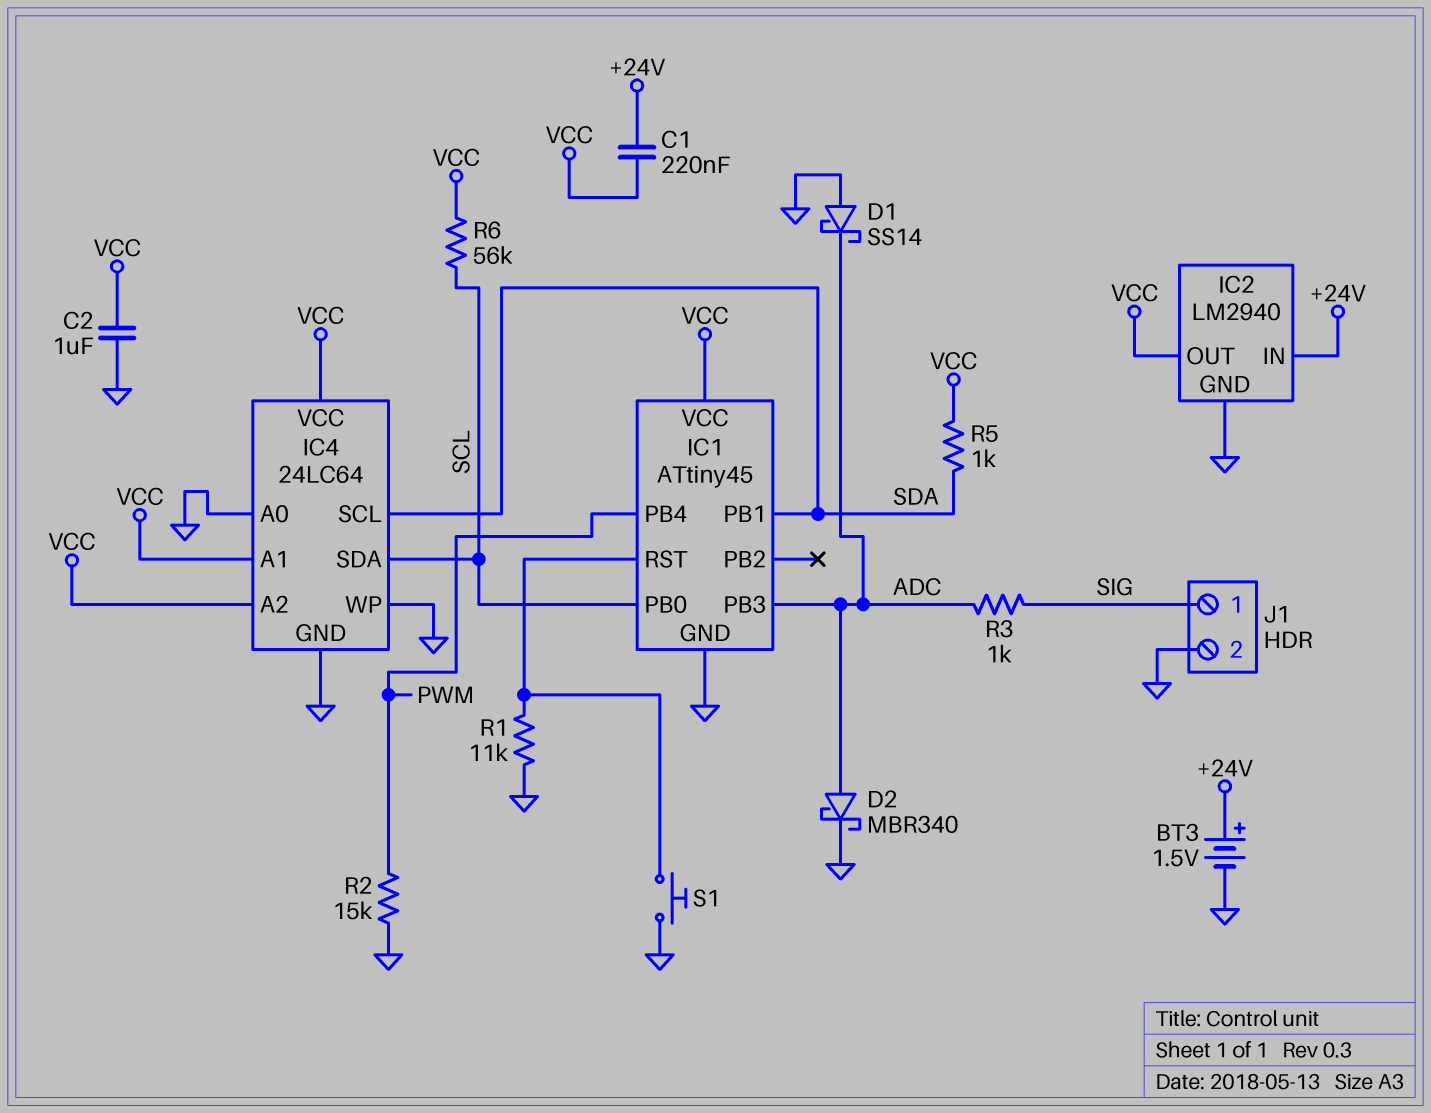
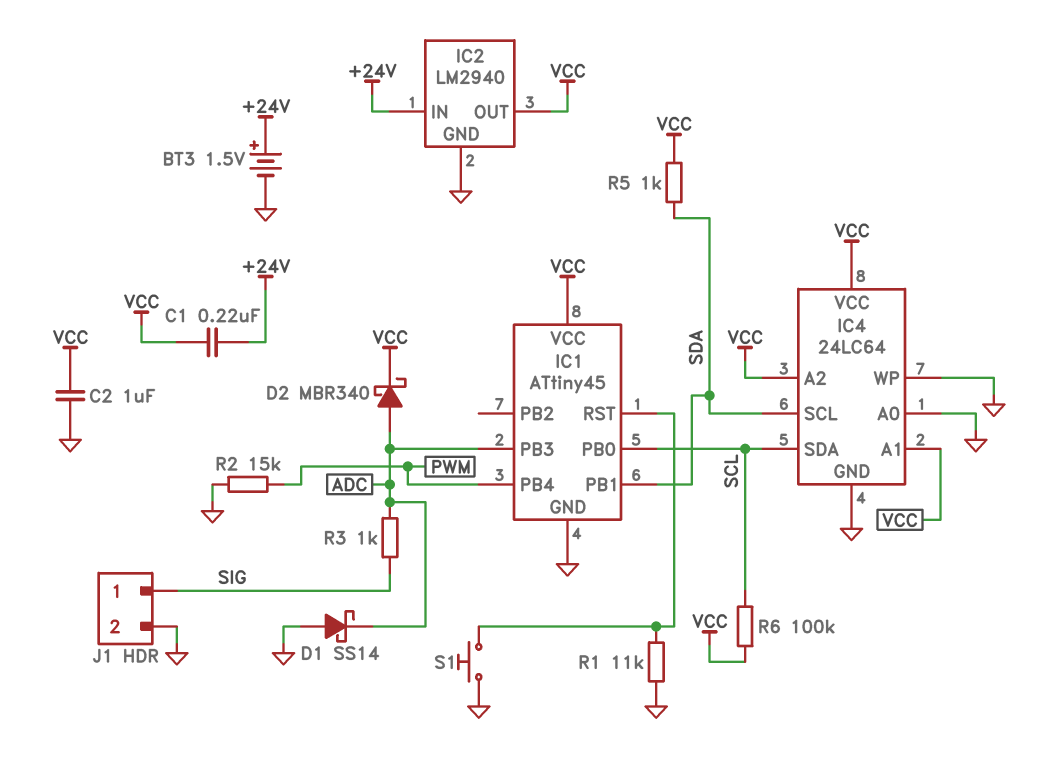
D2: schottky MBR340 (A ADC, K GND) -> schottky MBR340 (A ADC, K VCC)
R6: 56k (SCL, VCC) -> 100k (SCL, VCC)

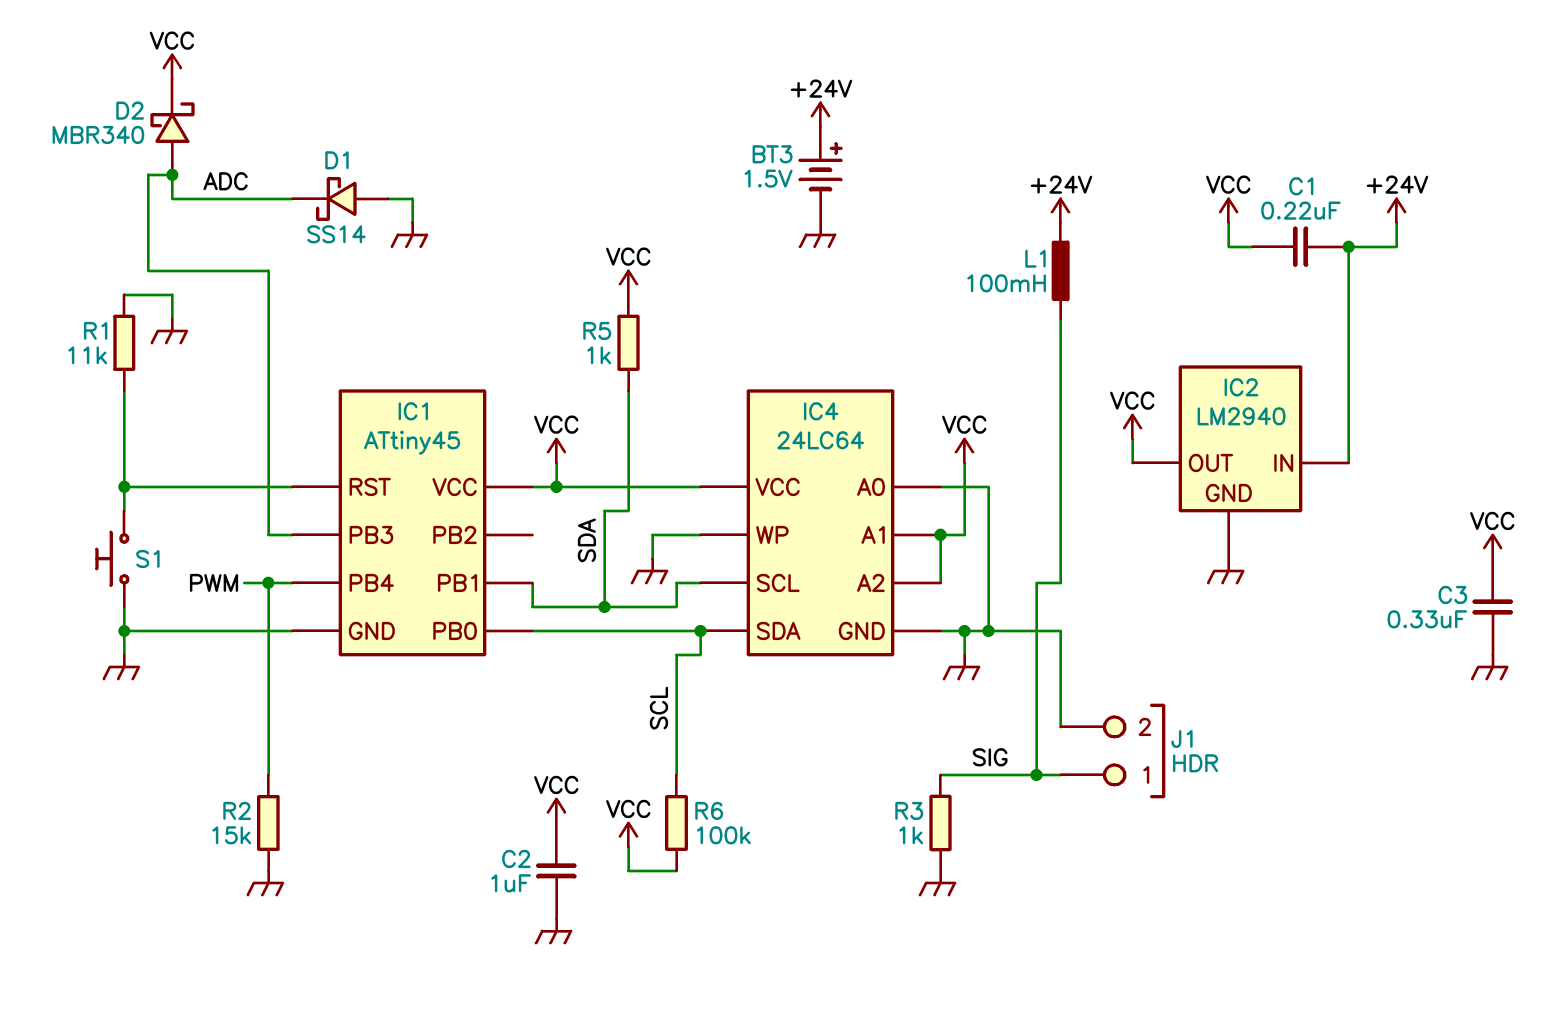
C3: none -> 330nF (GND, VCC)
L1: none -> 100mH (+24V, SIG)
R3: 1k (ADC, SIG) -> 1k (GND, SIG)

